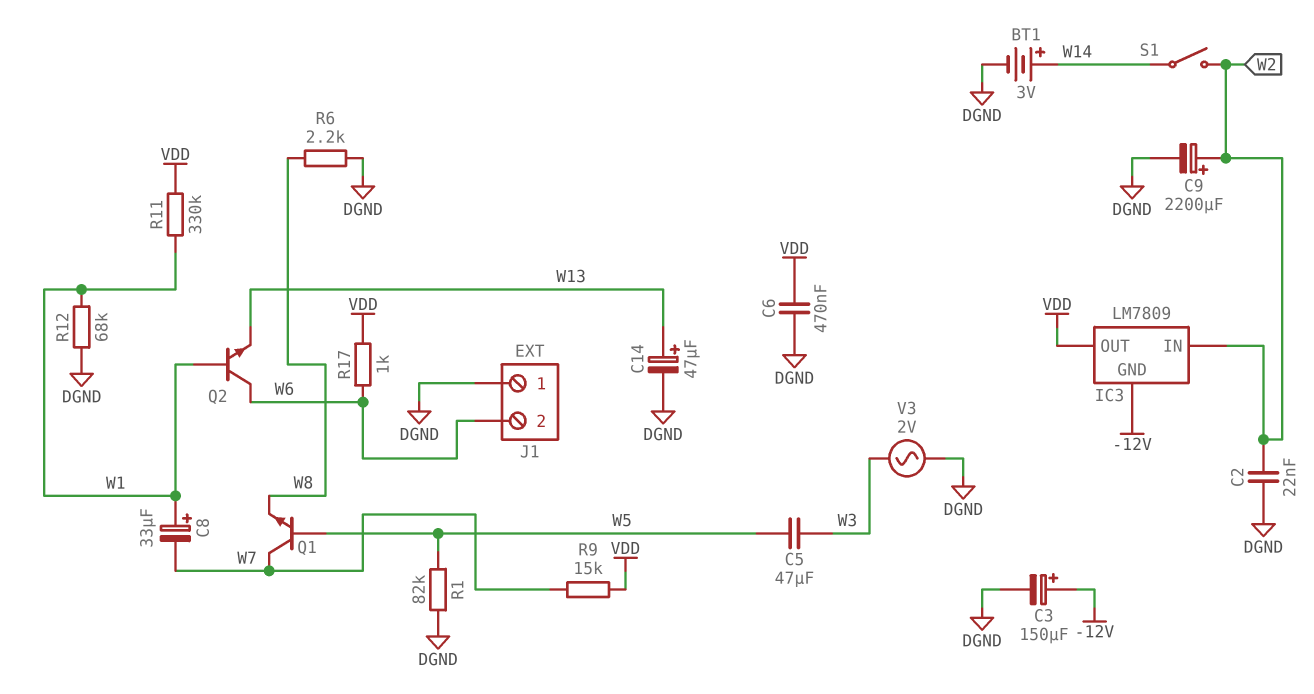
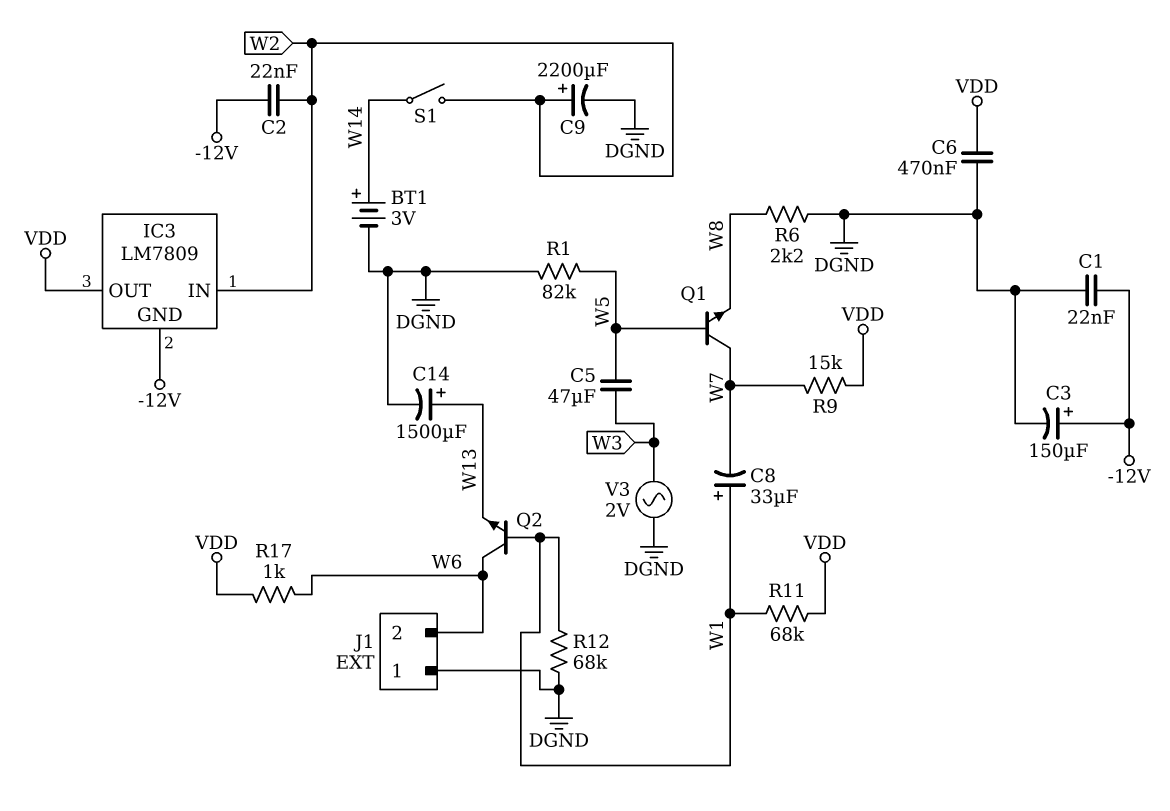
C1: none -> 22nF (-12V, DGND)
C2: 22nF (DGND, W2) -> 22nF (-12V, W2)
C14: 47uF (plus W13, minus DGND) -> 1500uF (plus W13, minus DGND)
R11: 330k (VDD, W1) -> 68k (VDD, W1)

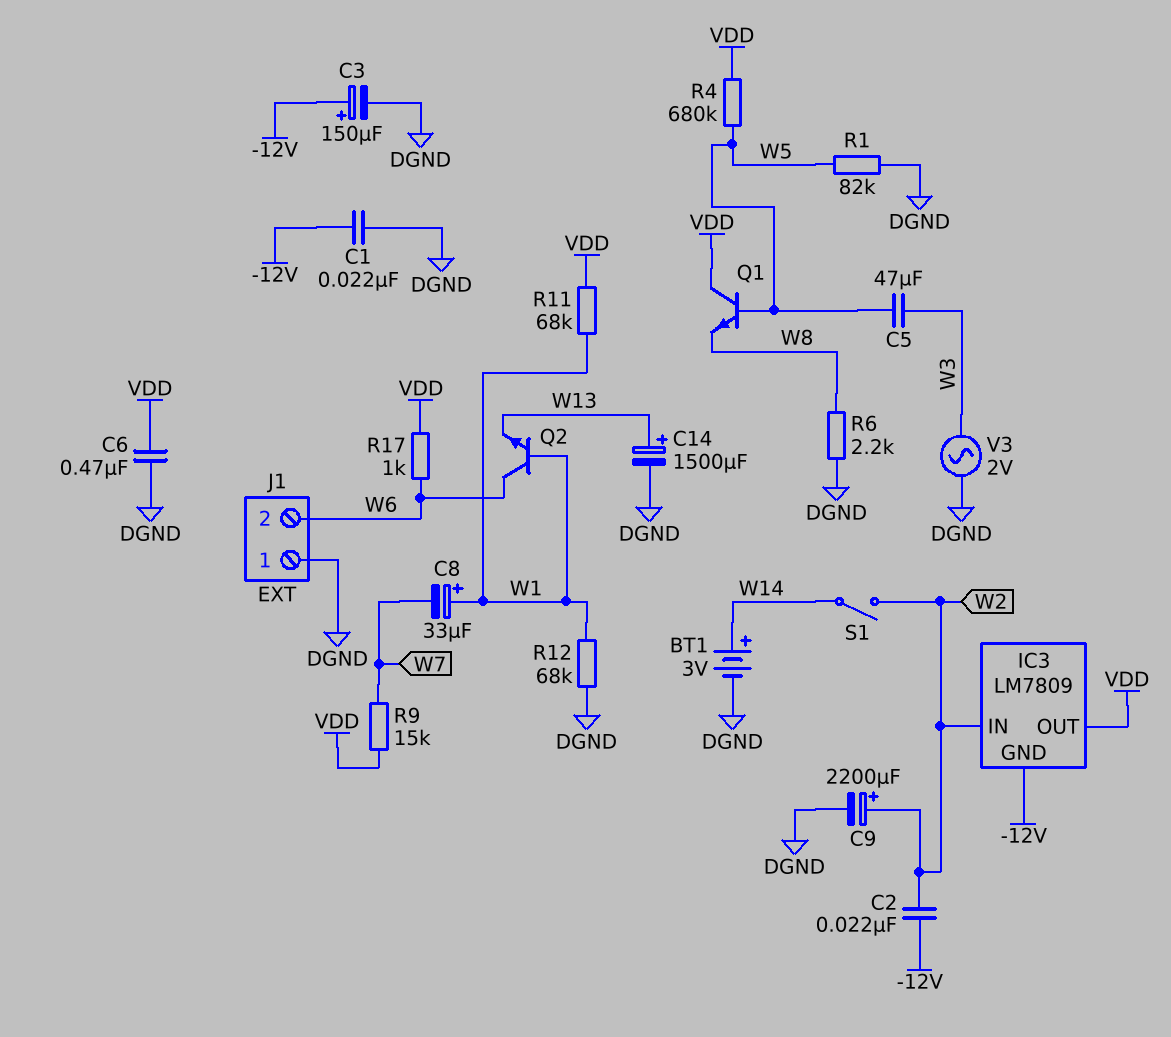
Q1: NPN (B W5, C W7, E W8) -> NPN (B W5, C VDD, E W8)
R4: none -> 680k (VDD, W5)

